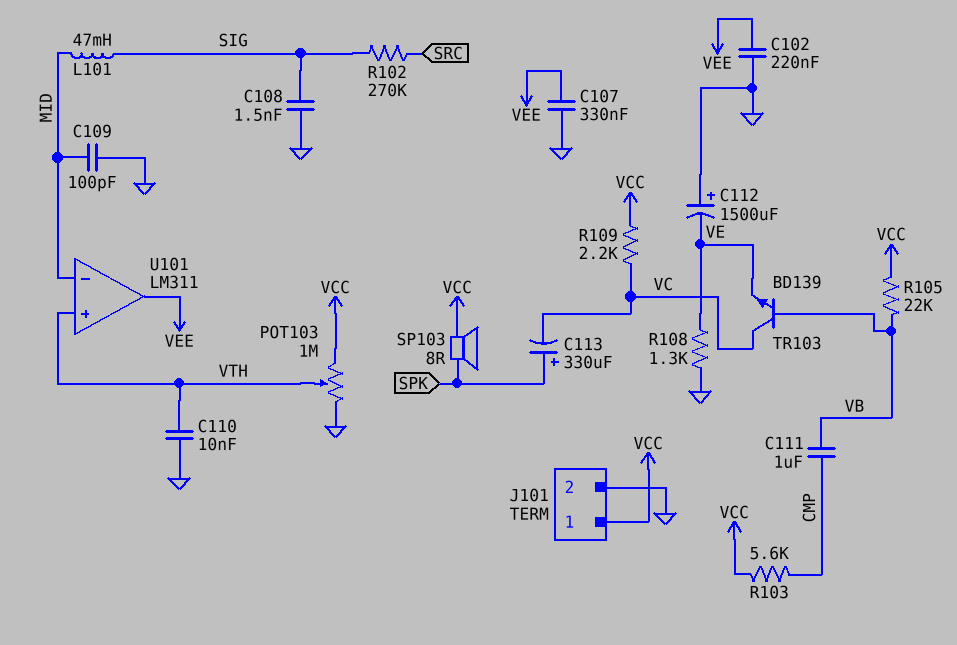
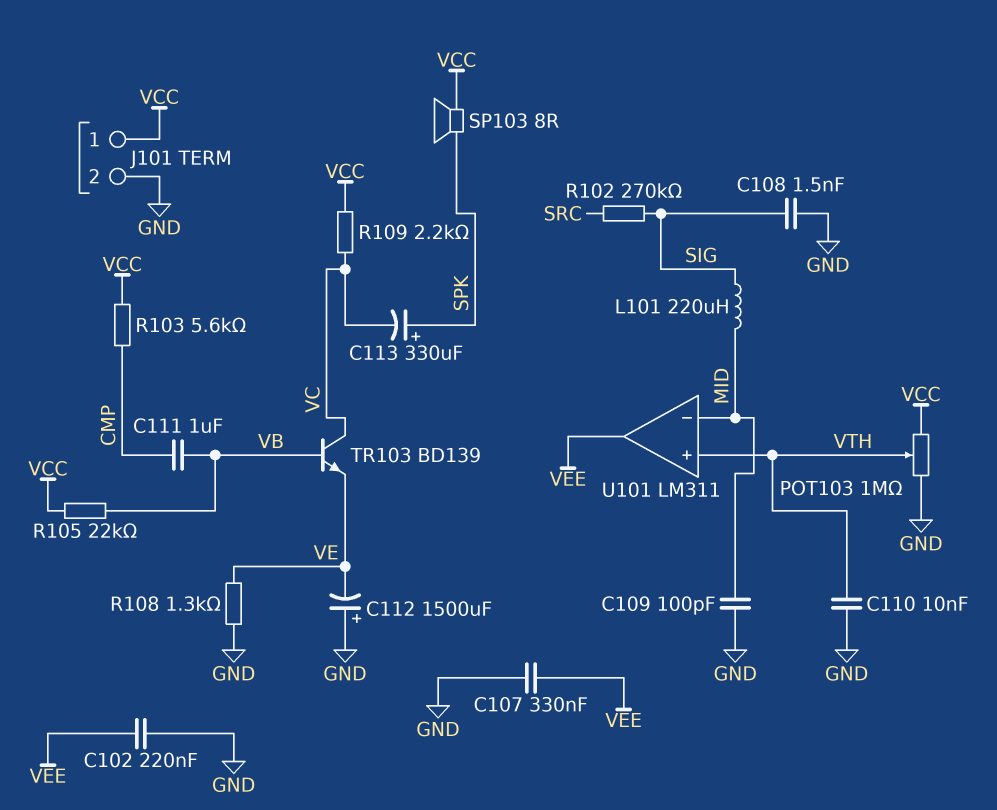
L101: 47mH (MID, SIG) -> 220uH (MID, SIG)

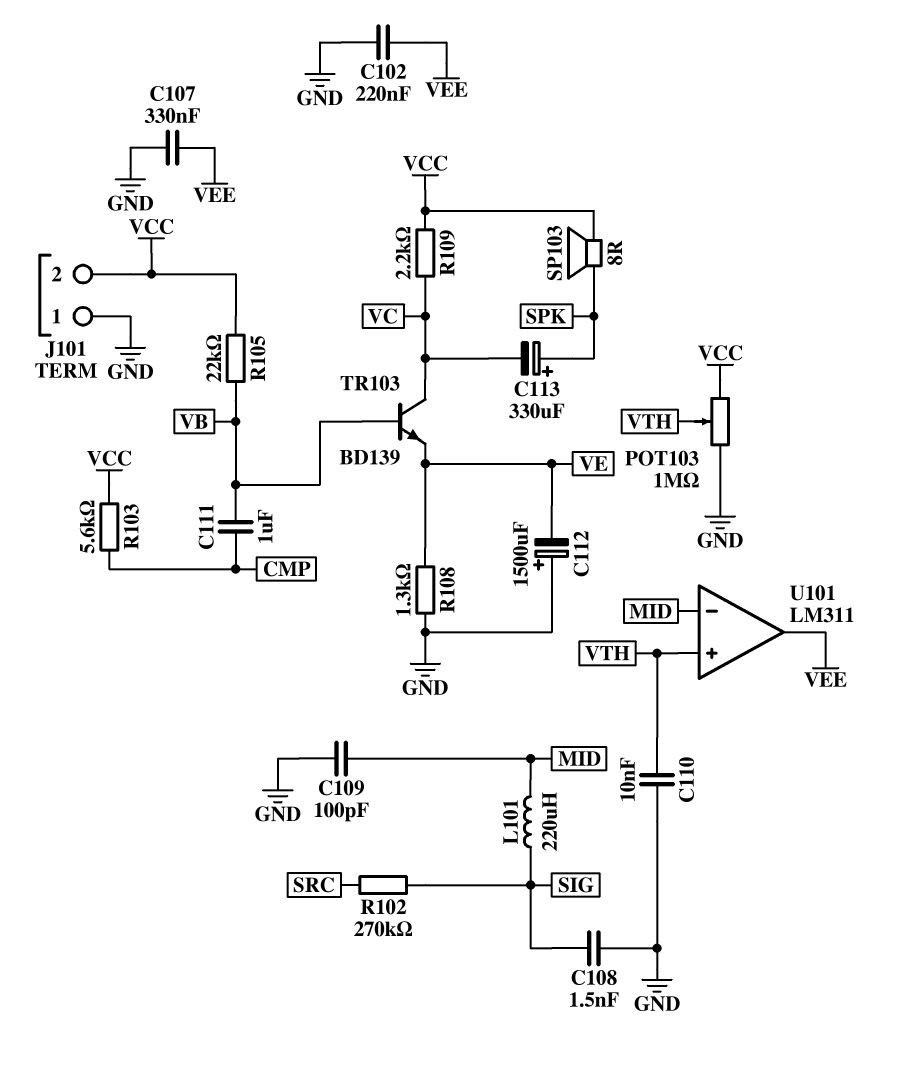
J101 pin 1: VCC -> GND
J101 pin 2: GND -> VCC

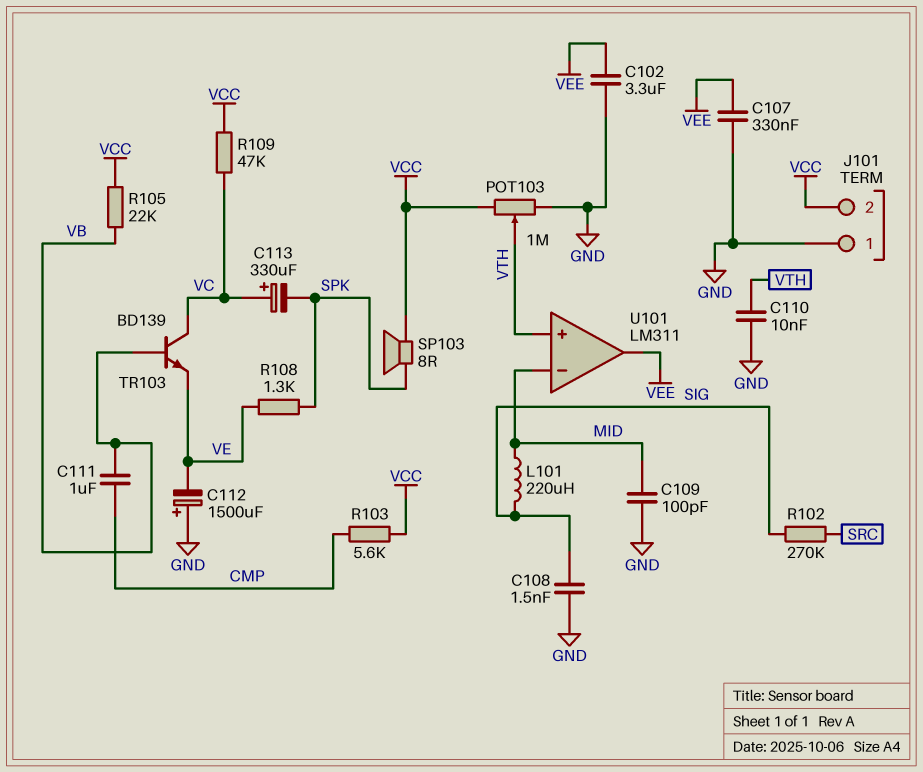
C102: 220nF (GND, VEE) -> 3.3uF (GND, VEE)
C113: 330uF (plus SPK, minus VC) -> 330uF (plus VC, minus SPK)
R108: 1.3k (GND, VE) -> 1.3k (SPK, VE)
R109: 2.2k (VC, VCC) -> 47k (VC, VCC)

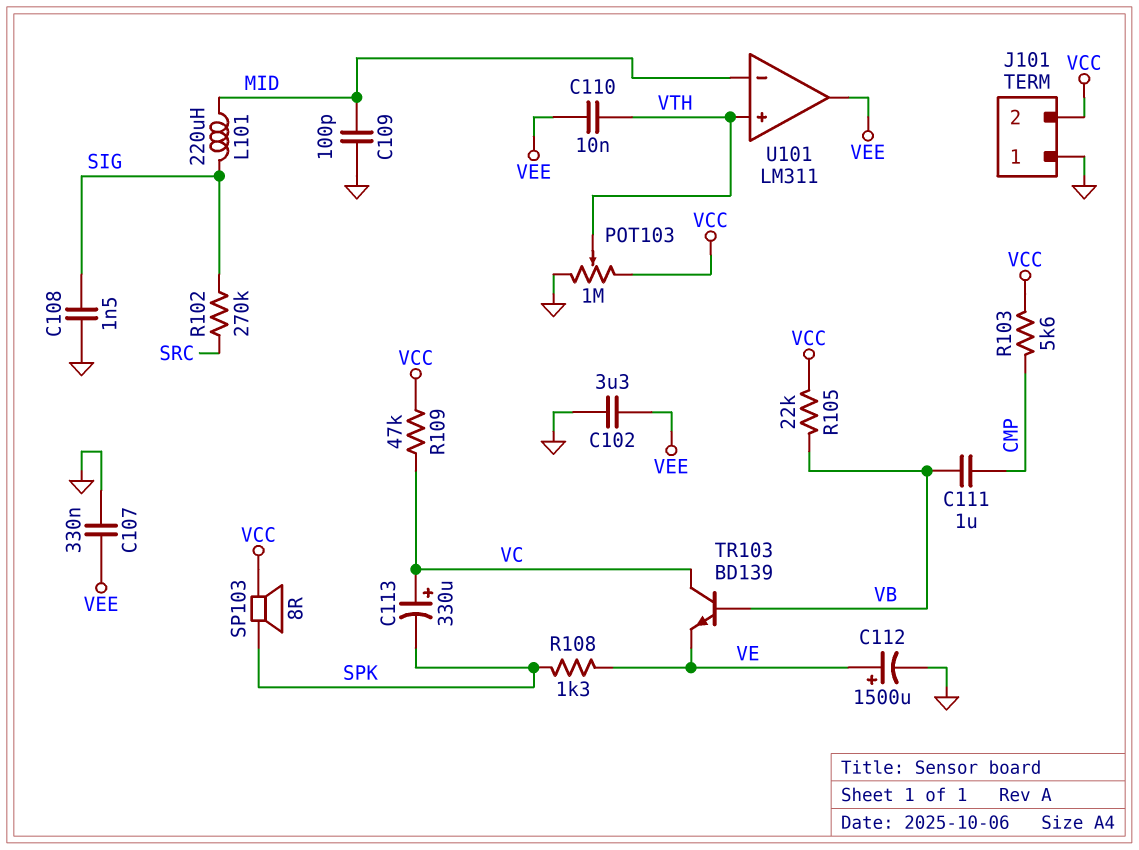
C110: 10nF (GND, VTH) -> 10nF (VEE, VTH)
C112: 1500uF (plus GND, minus VE) -> 1500uF (plus VE, minus GND)

